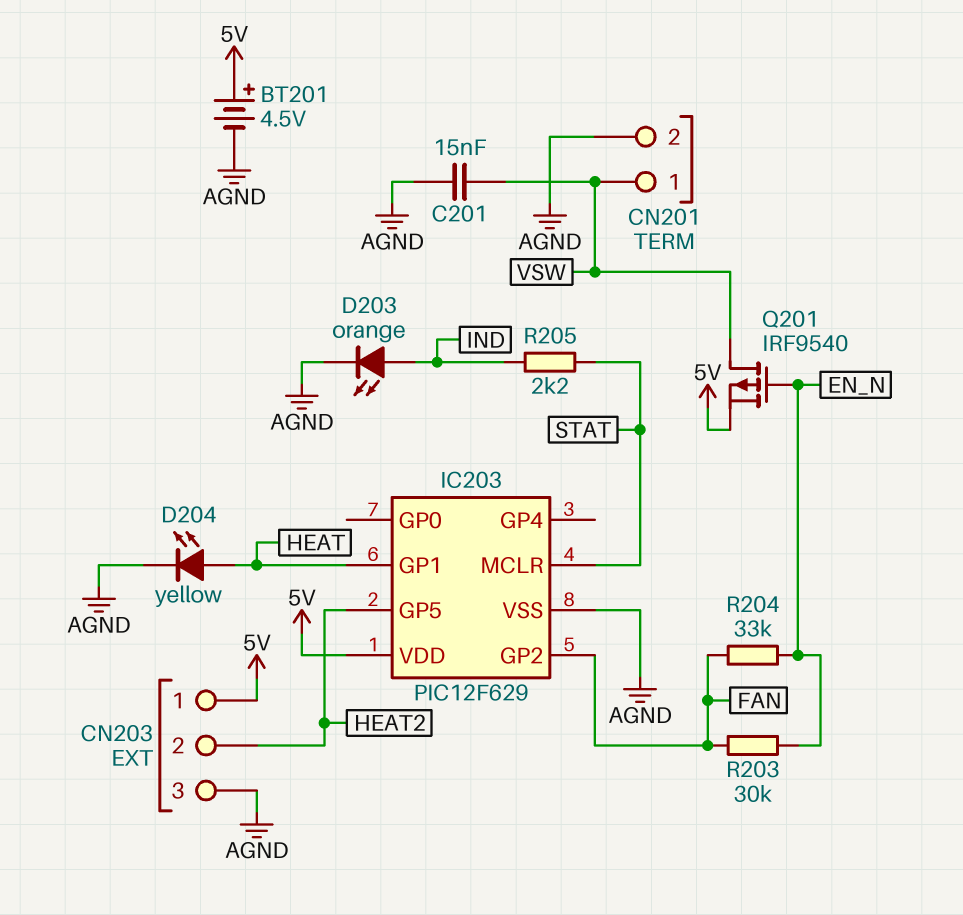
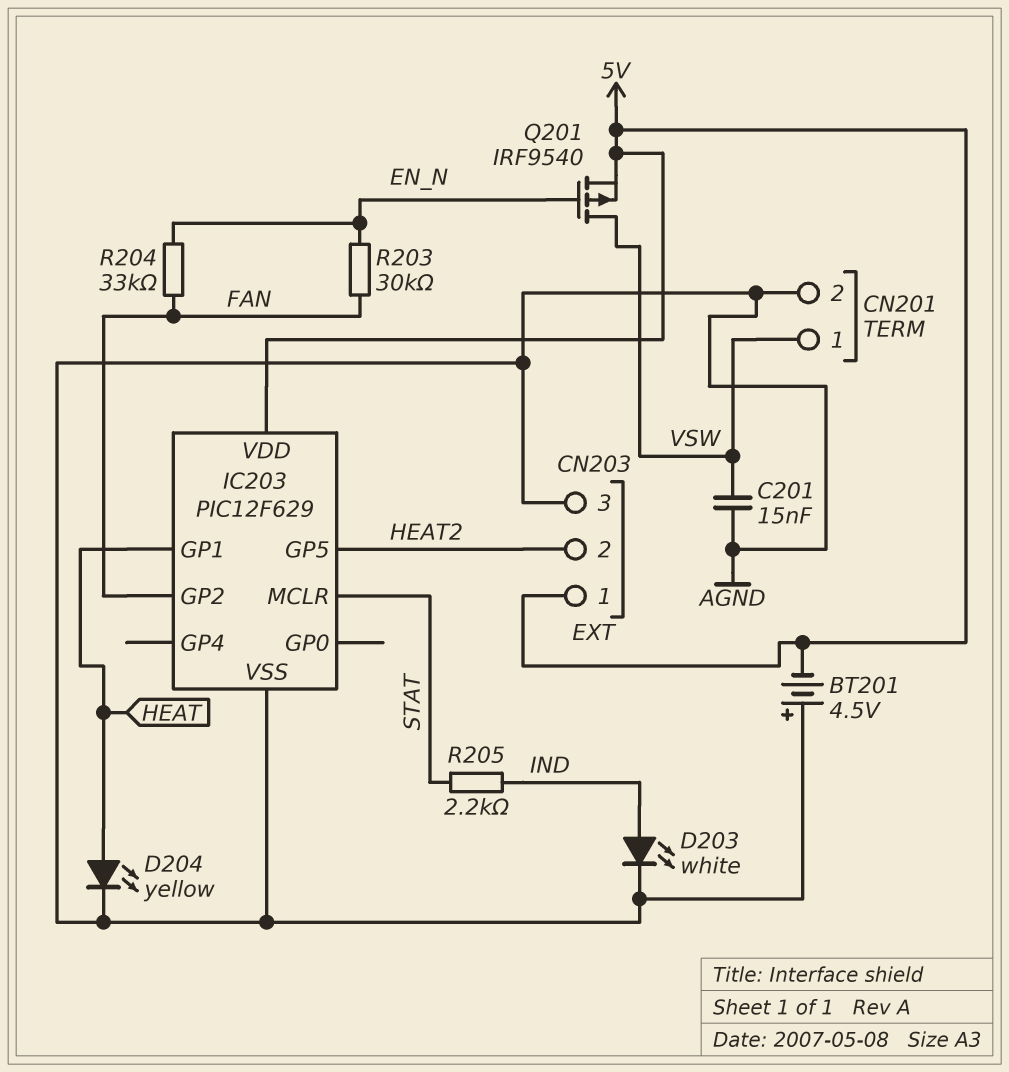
BT201: 4.5V (plus 5V, minus AGND) -> 4.5V (plus AGND, minus 5V)
D203: LED orange (A IND, K AGND) -> LED white (A IND, K AGND)

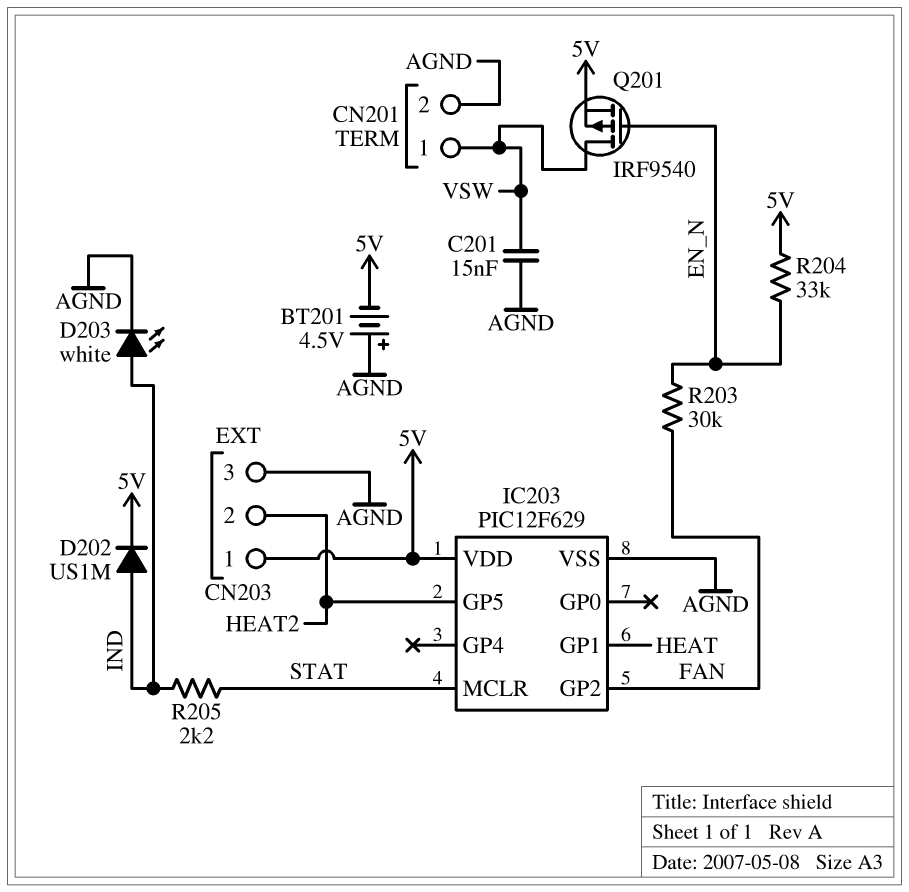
D202: none -> diode US1M (A IND, K 5V)
D204: LED yellow (A HEAT, K AGND) -> none
R204: 33k (EN_N, FAN) -> 33k (5V, EN_N)

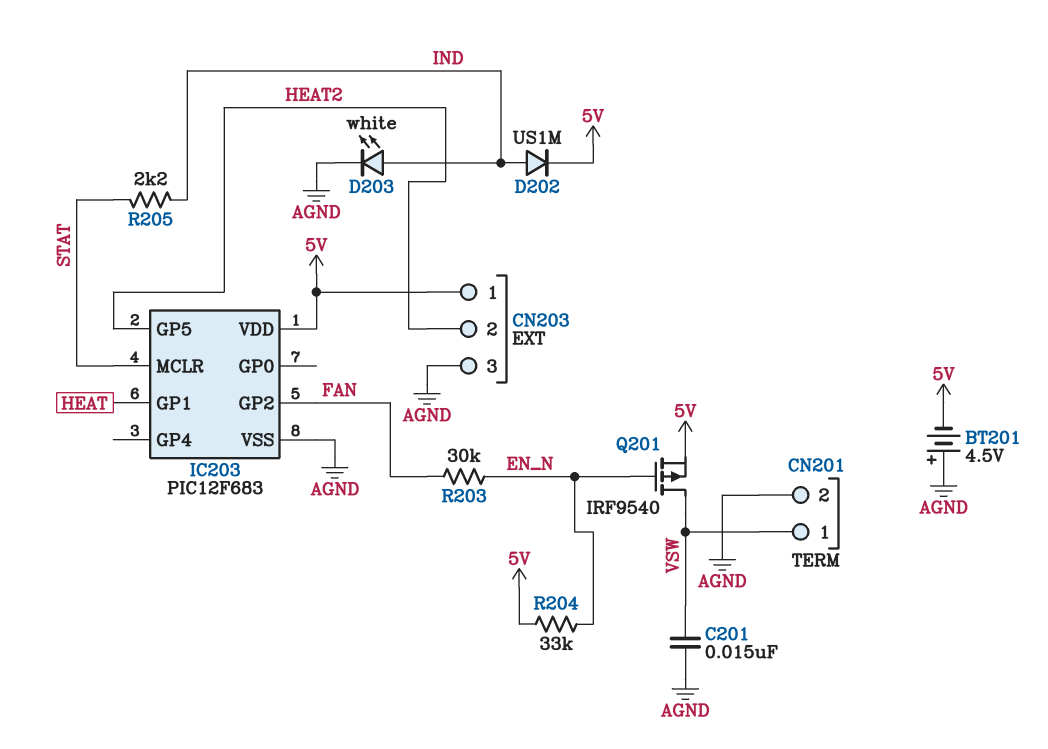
IC203: PIC12F629 -> PIC12F683

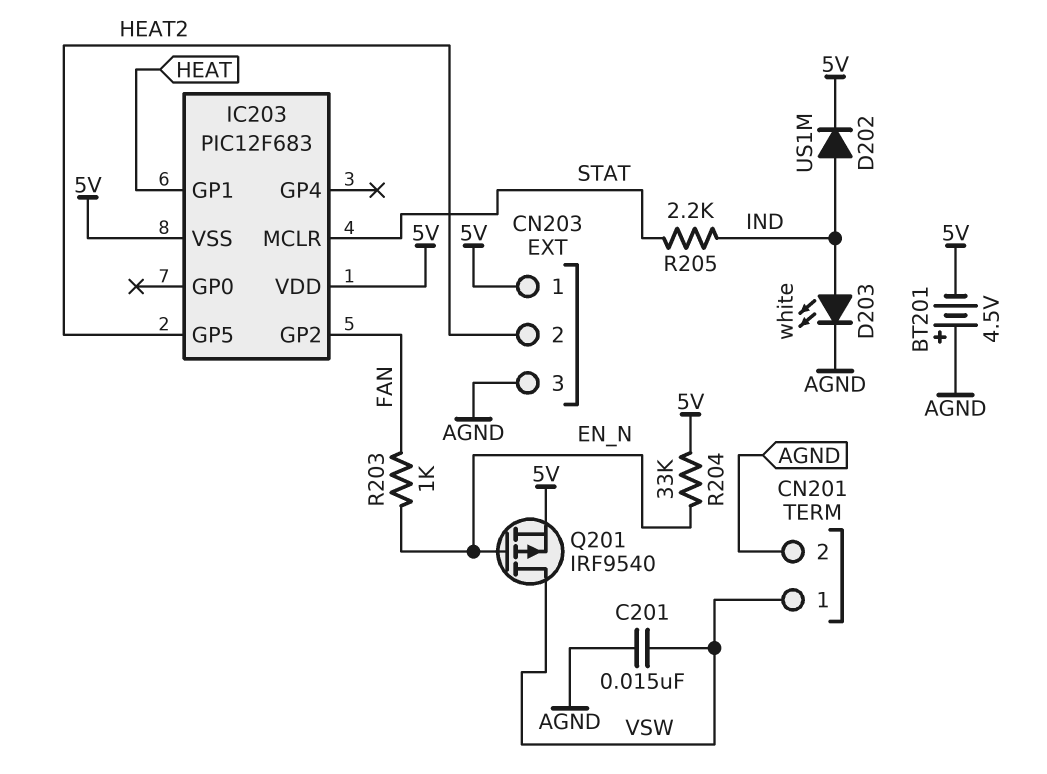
IC203 pin VSS: AGND -> 5V
R203: 30k (EN_N, FAN) -> 1k (EN_N, FAN)

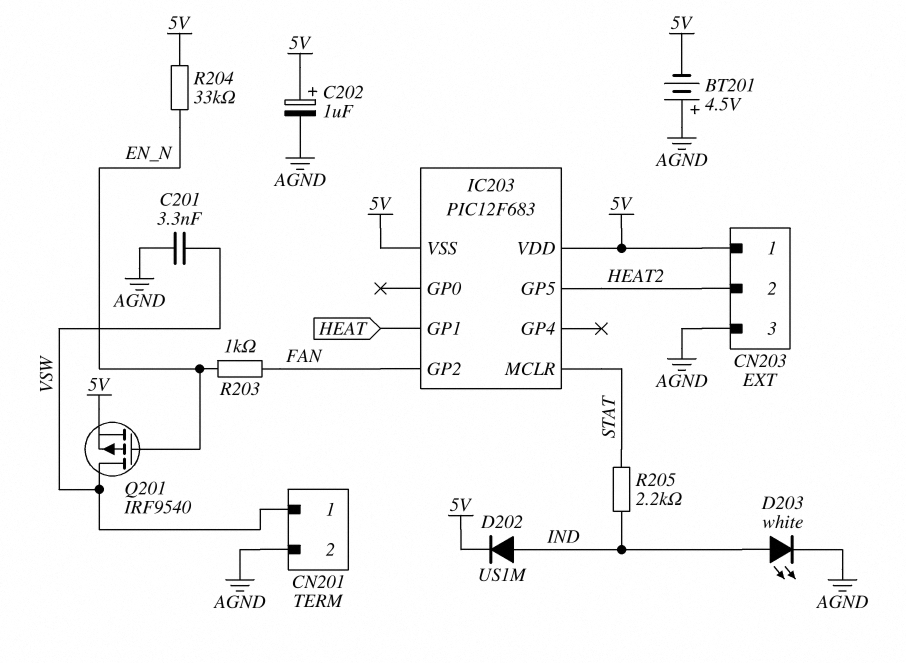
C201: 15nF (AGND, VSW) -> 3.3nF (AGND, VSW)
C202: none -> 1uF (plus 5V, minus AGND)

